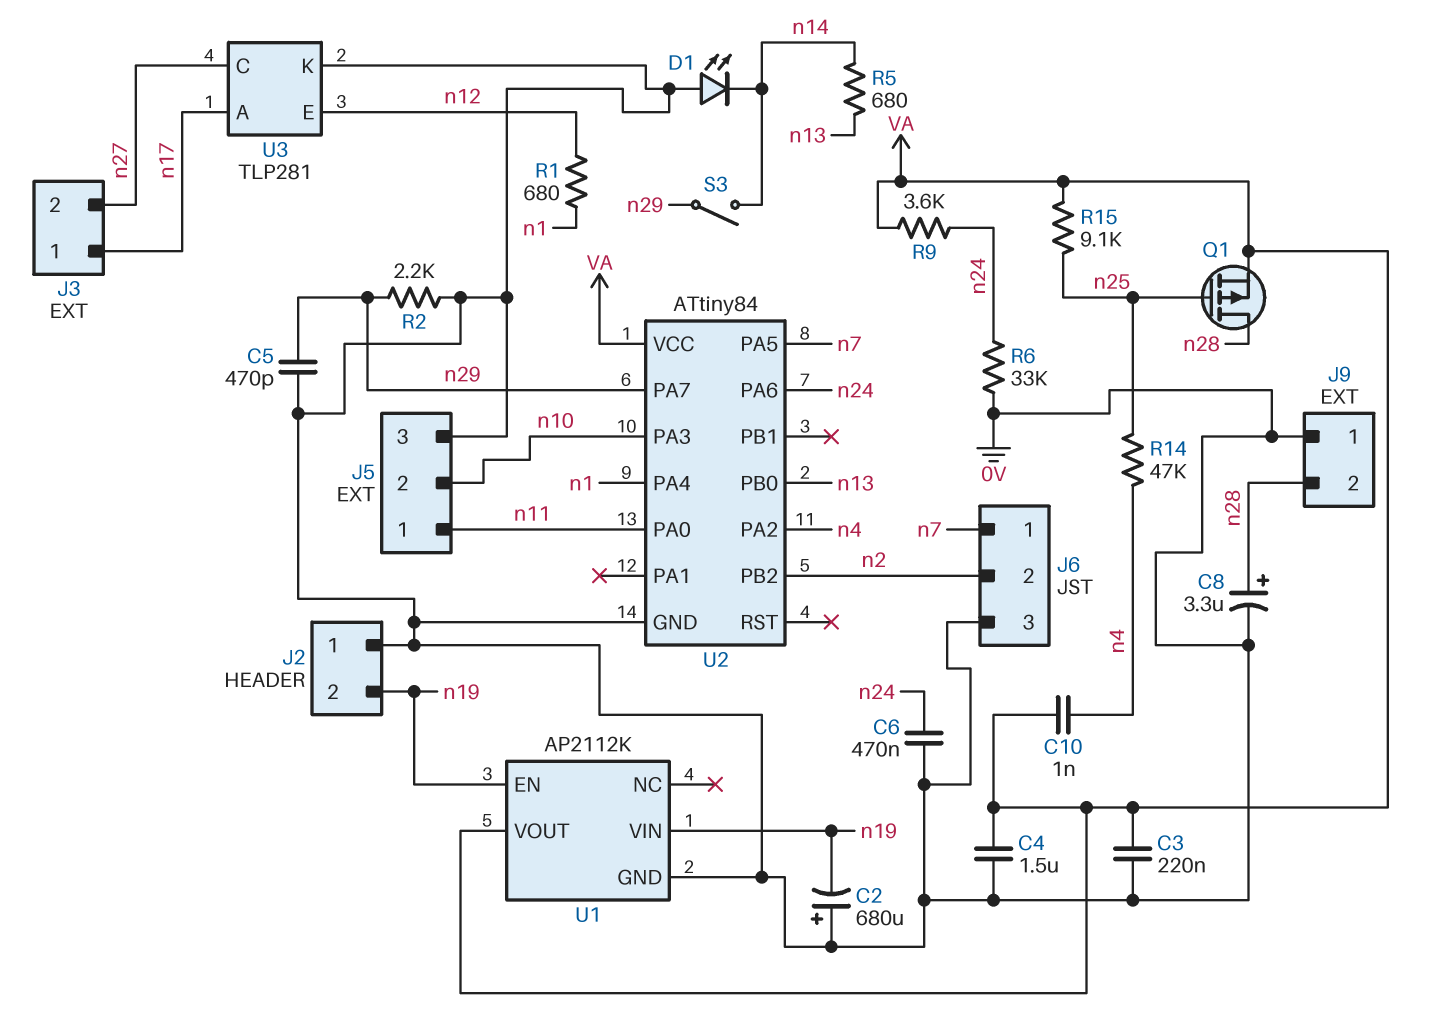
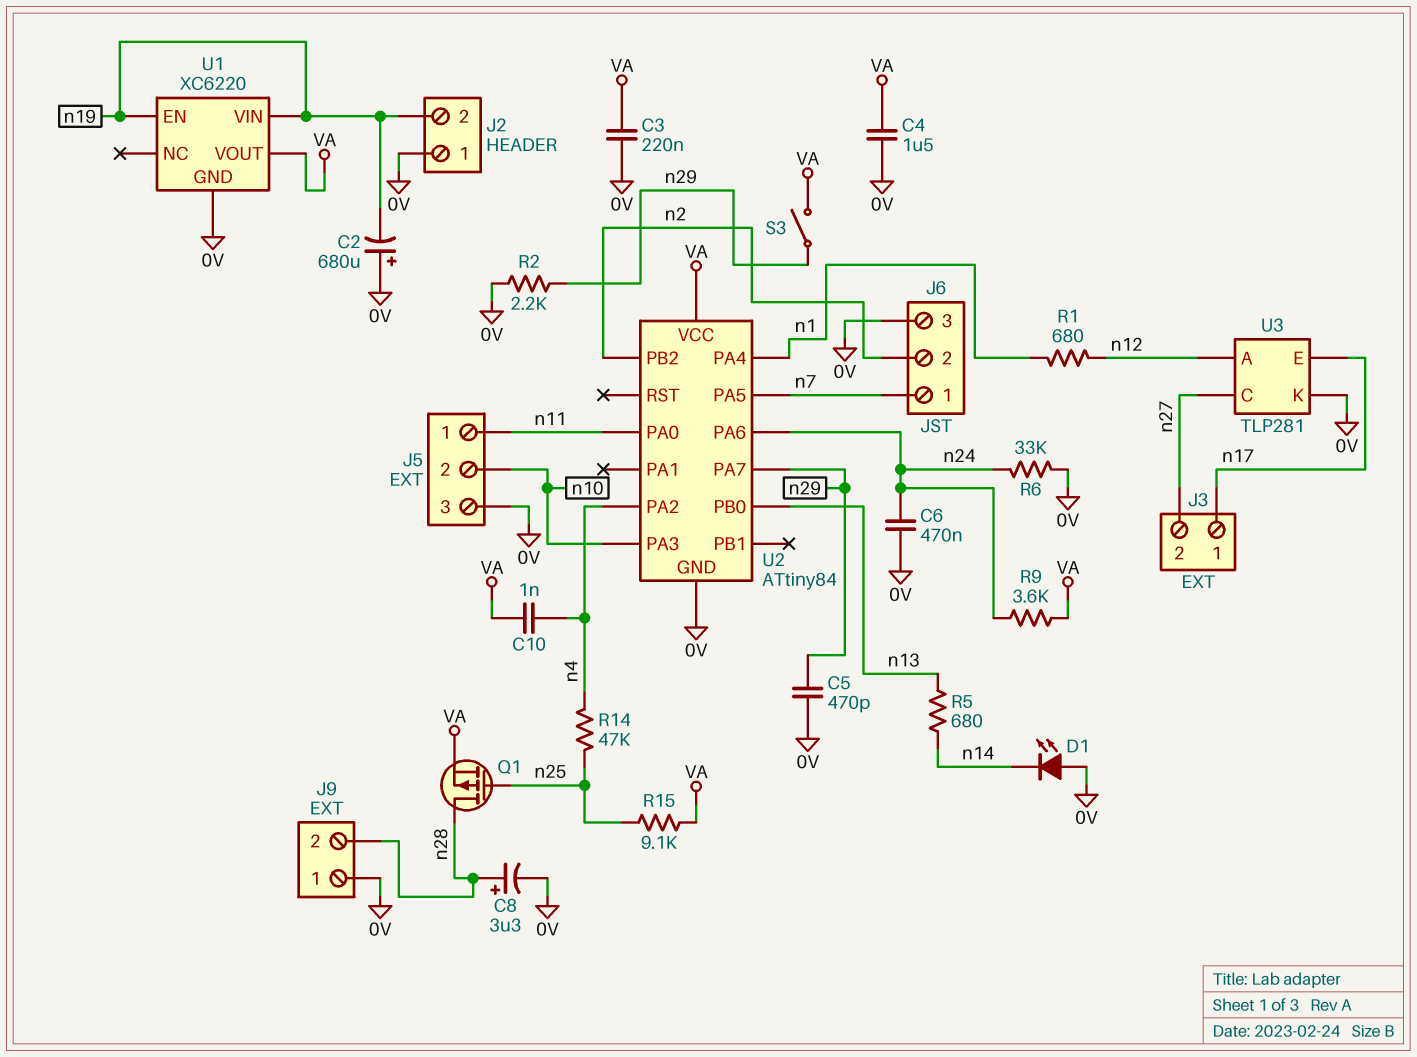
S3: switch (n14, n29) -> switch (VA, n29)
U1: AP2112K -> XC6220
U3 pin A: n17 -> n12
U3 pin E: n12 -> n17

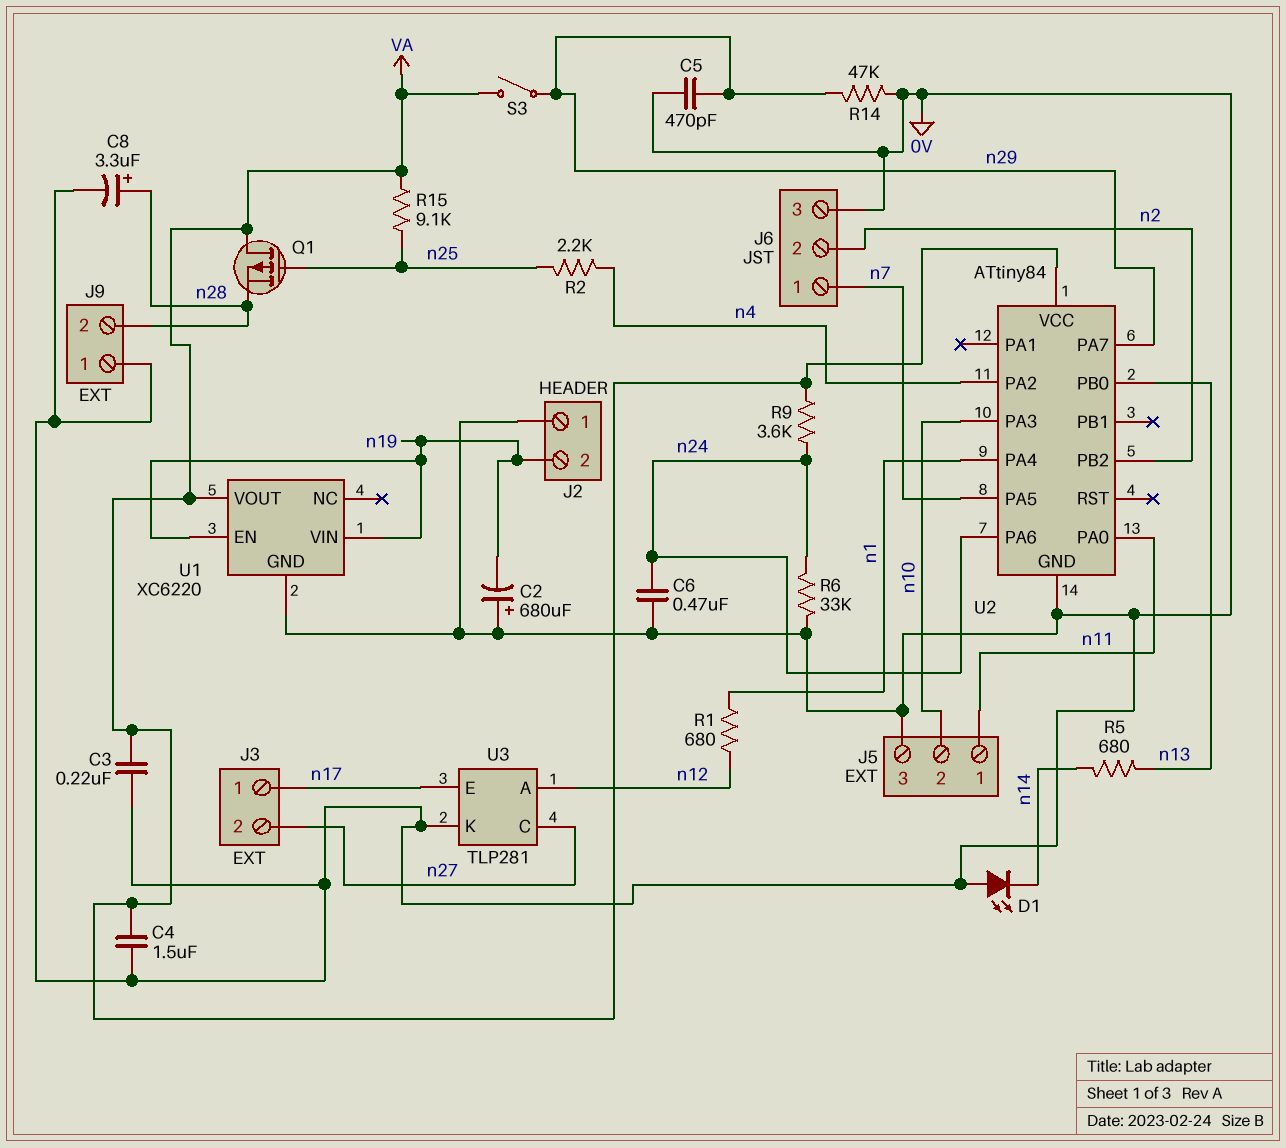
C10: 1nF (VA, n4) -> none
Q1: PMOS (G n25, D n28, S VA) -> PMOS (G n25, D VA, S n28)
R2: 2.2k (0V, n29) -> 2.2k (n4, n25)
R14: 47k (n4, n25) -> 47k (0V, n29)

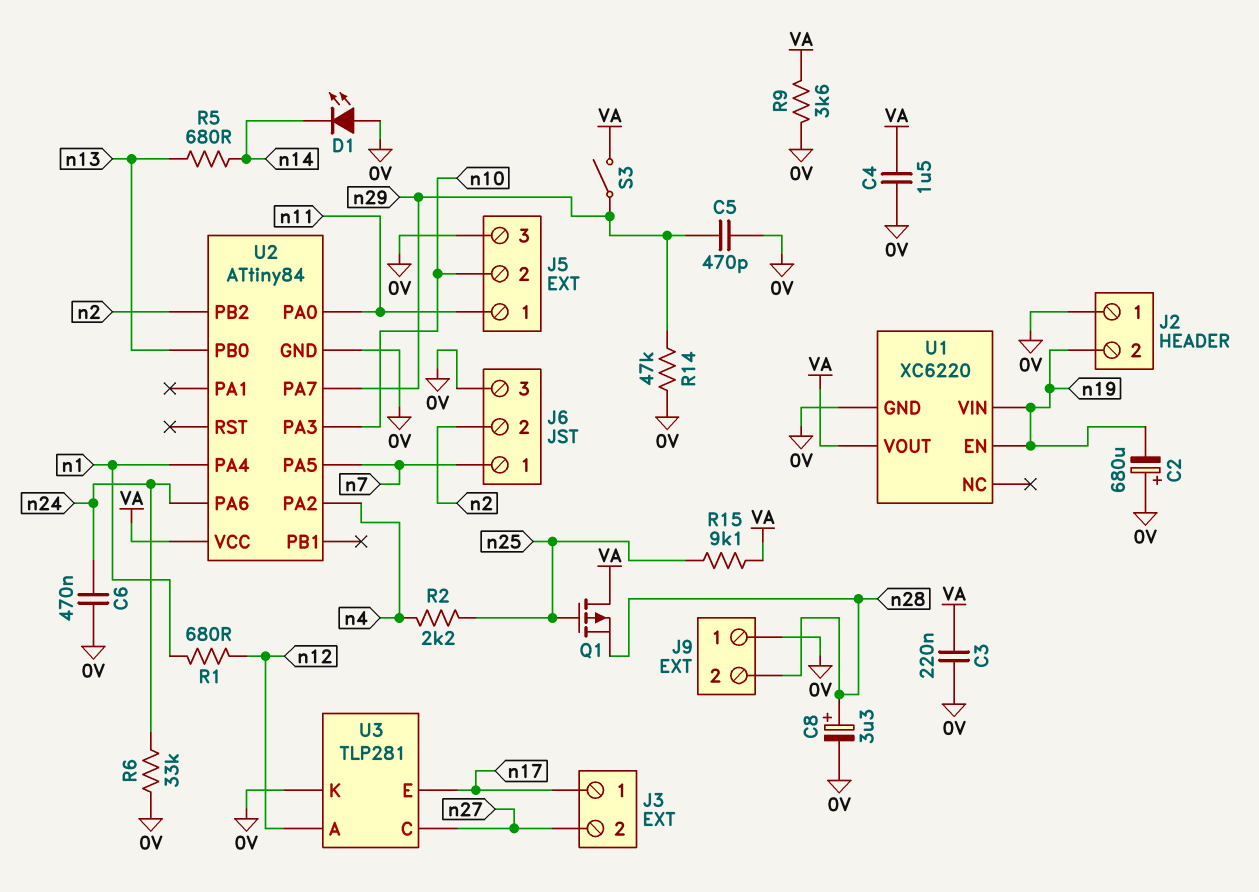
R9: 3.6k (VA, n24) -> 3.6k (0V, VA)

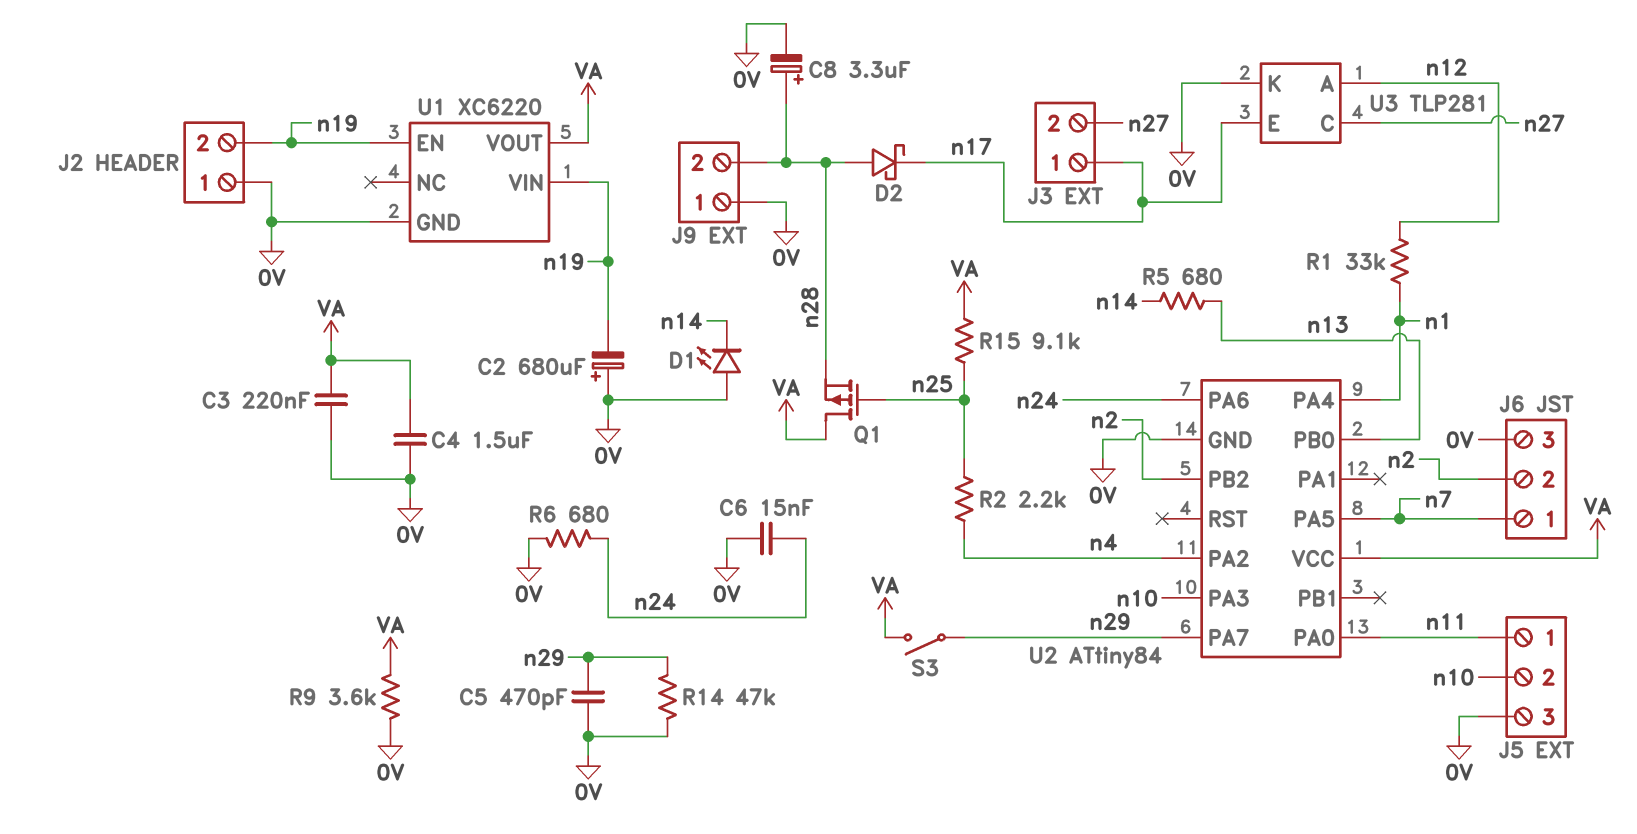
C6: 470nF (0V, n24) -> 15nF (0V, n24)
D2: none -> schottky (A n28, K n17)
R1: 680 (n1, n12) -> 33k (n1, n12)
R6: 33k (0V, n24) -> 680 (0V, n24)

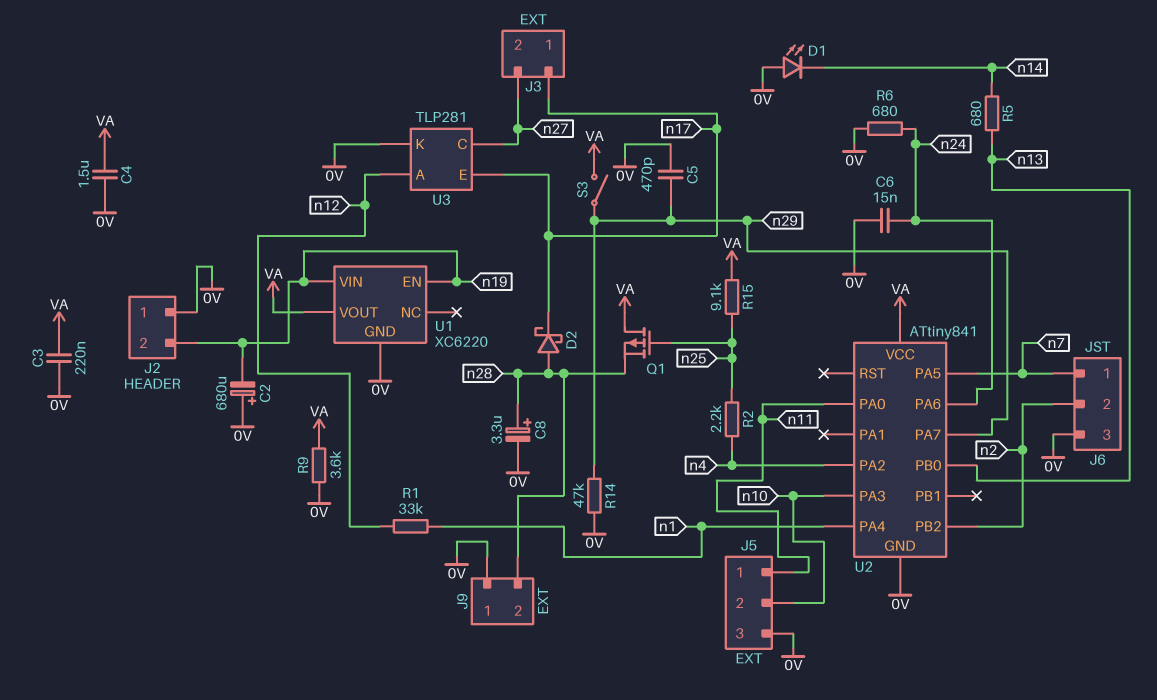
U2: ATtiny84 -> ATtiny841

